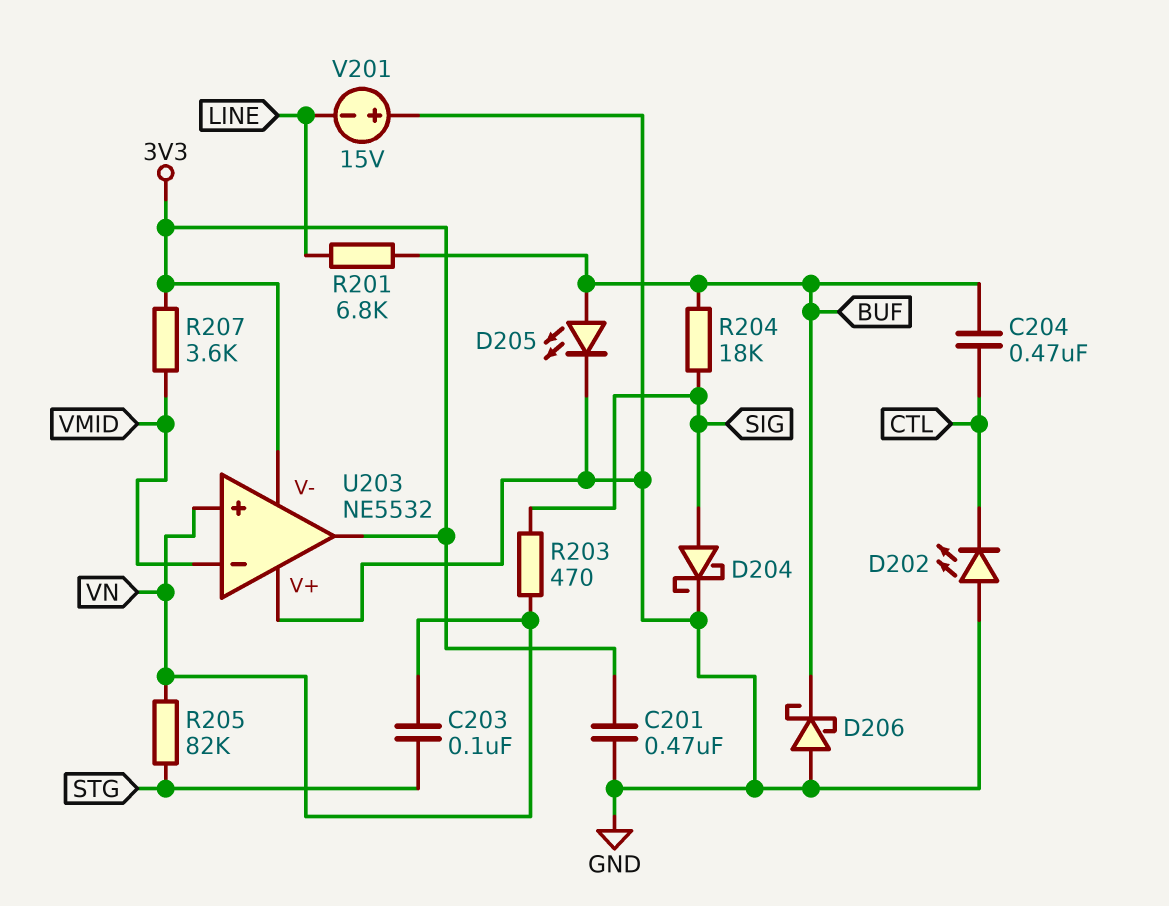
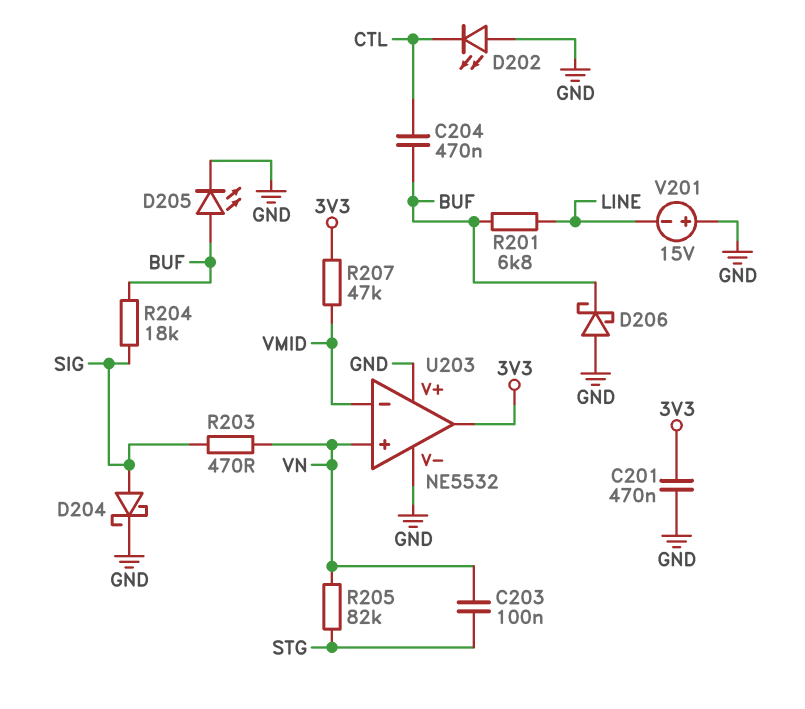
R207: 3.6k (3V3, VMID) -> 47k (3V3, VMID)
U203 pin V-: 3V3 -> GND

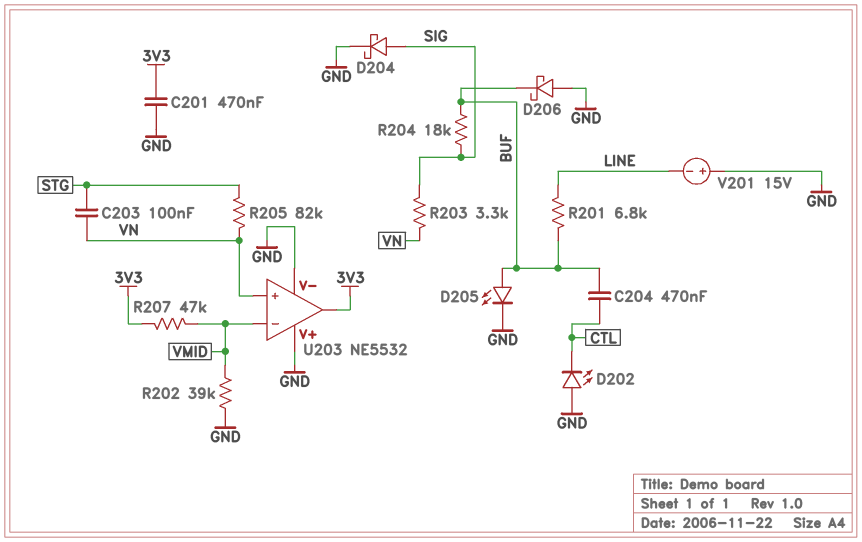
R202: none -> 39k (GND, VMID)
R203: 470 (SIG, VN) -> 3.3k (SIG, VN)

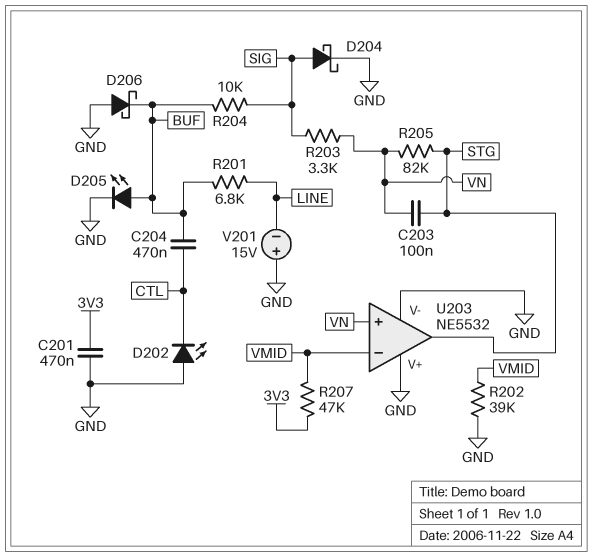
R204: 18k (BUF, SIG) -> 10k (BUF, SIG)
U203 pin out: 3V3 -> STG

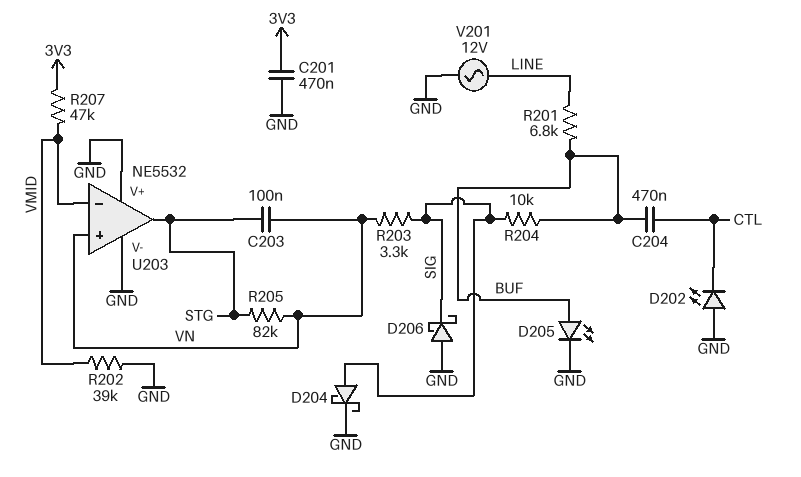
D206: schottky (A GND, K BUF) -> schottky (A GND, K SIG)
V201: 15V (plus GND, minus LINE) -> AC 12V (GND, LINE)

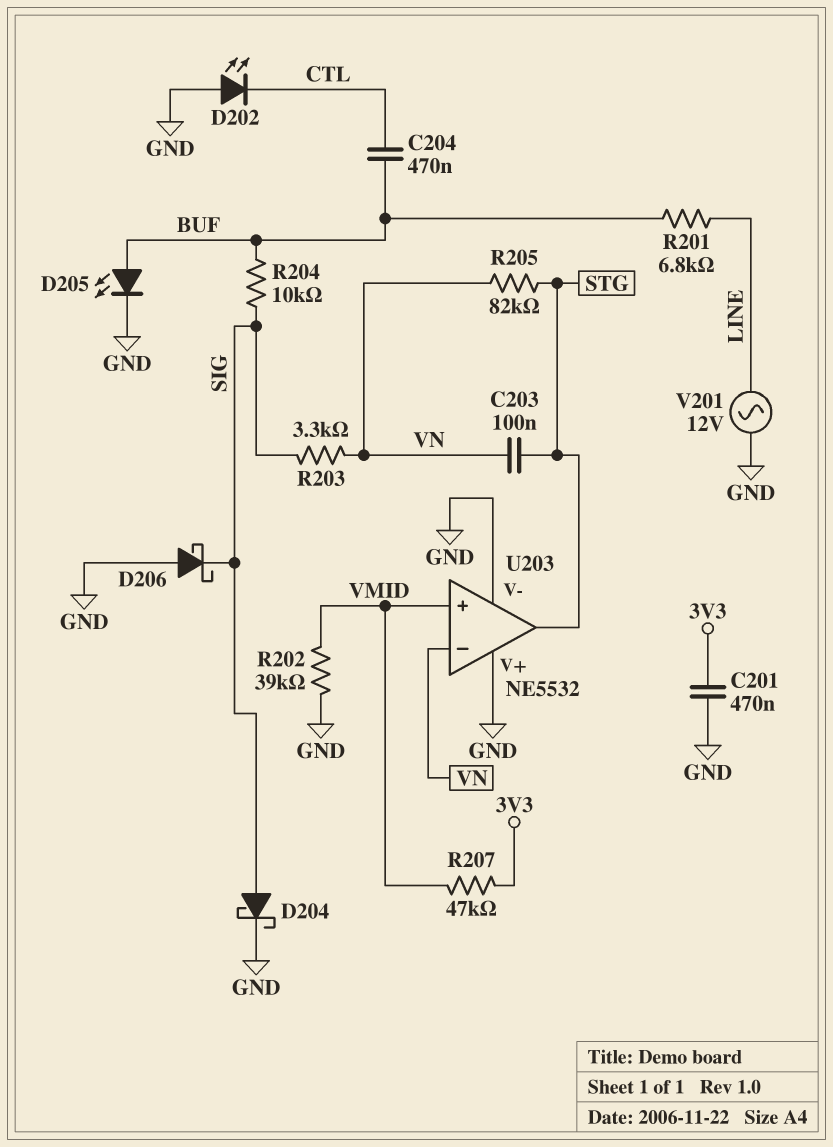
U203 pin in+: VN -> VMID
U203 pin in-: VMID -> VN

